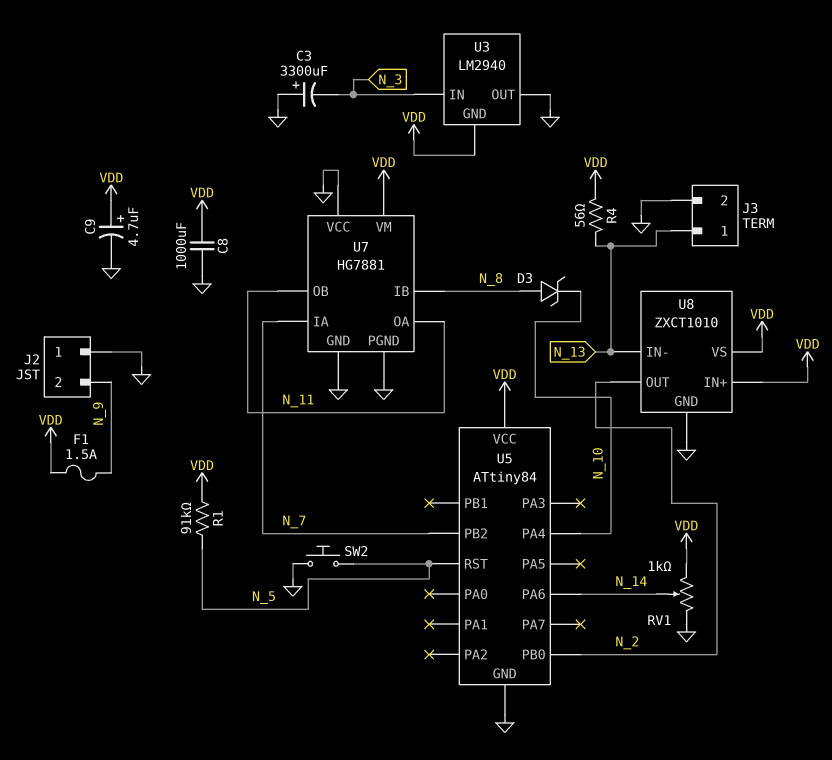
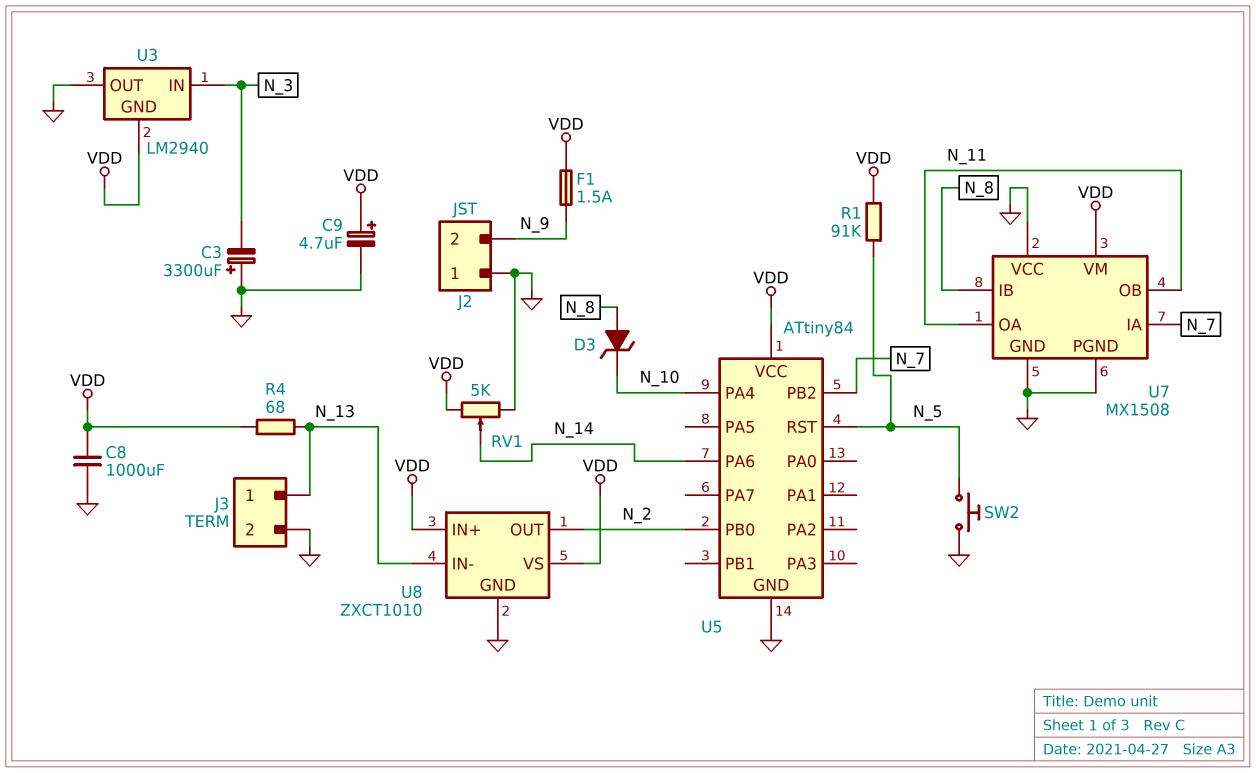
R4: 56 (N_13, VDD) -> 68 (N_13, VDD)
RV1: 1k (GND, VDD, wiper N_14) -> 5k (GND, VDD, wiper N_14)
U7: HG7881 -> MX1508

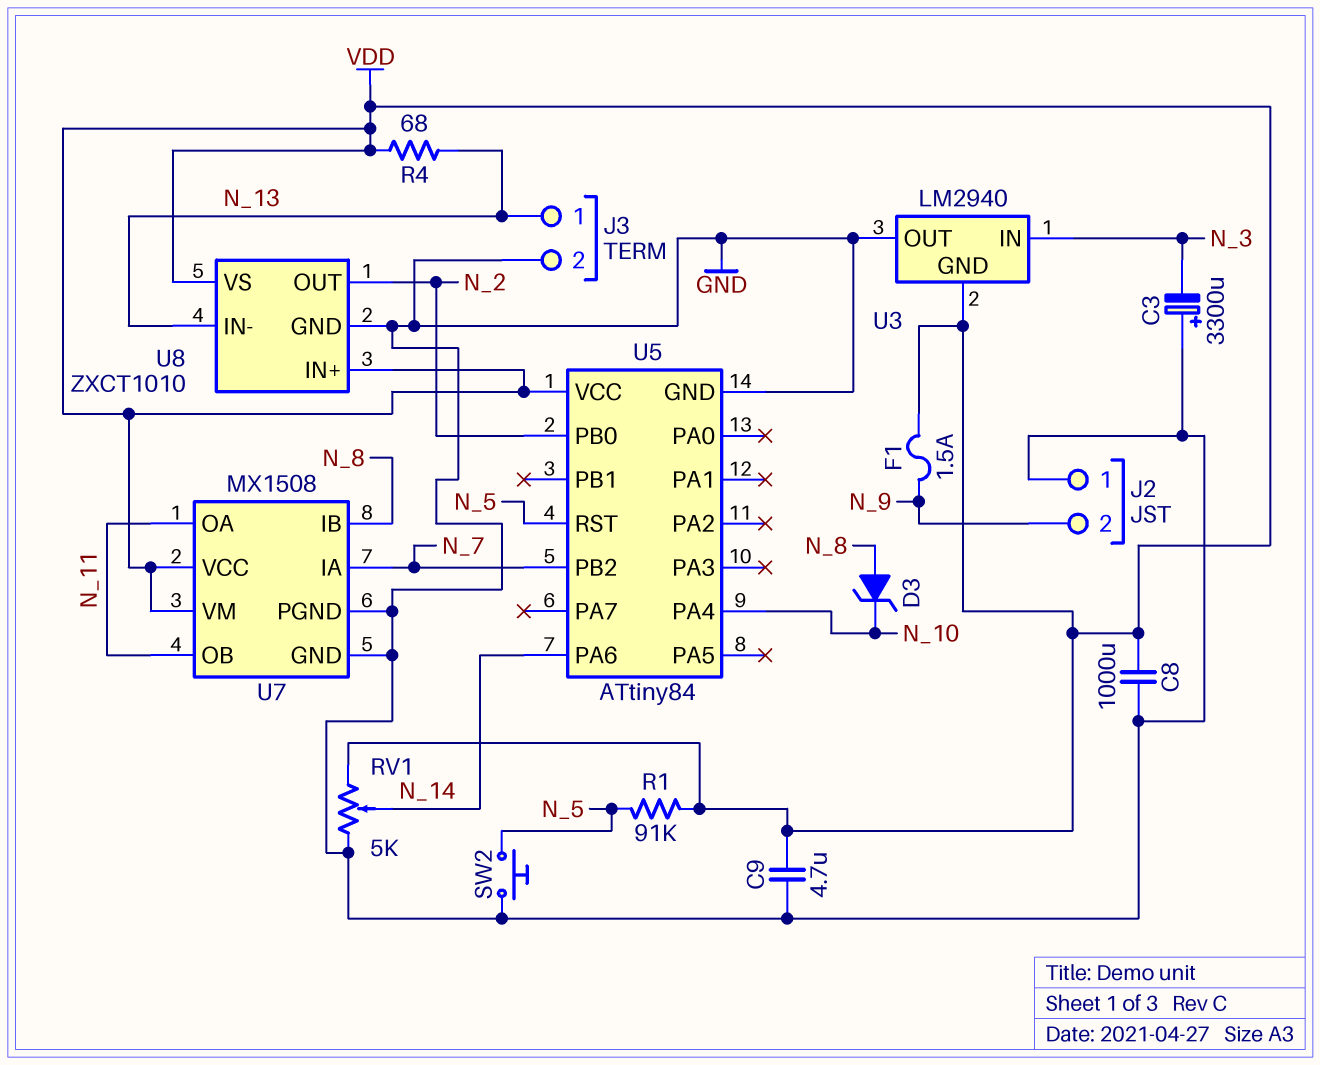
C9: 4.7uF (plus VDD, minus GND) -> 4.7uF (GND, VDD)
U7 pin VCC: GND -> VDD

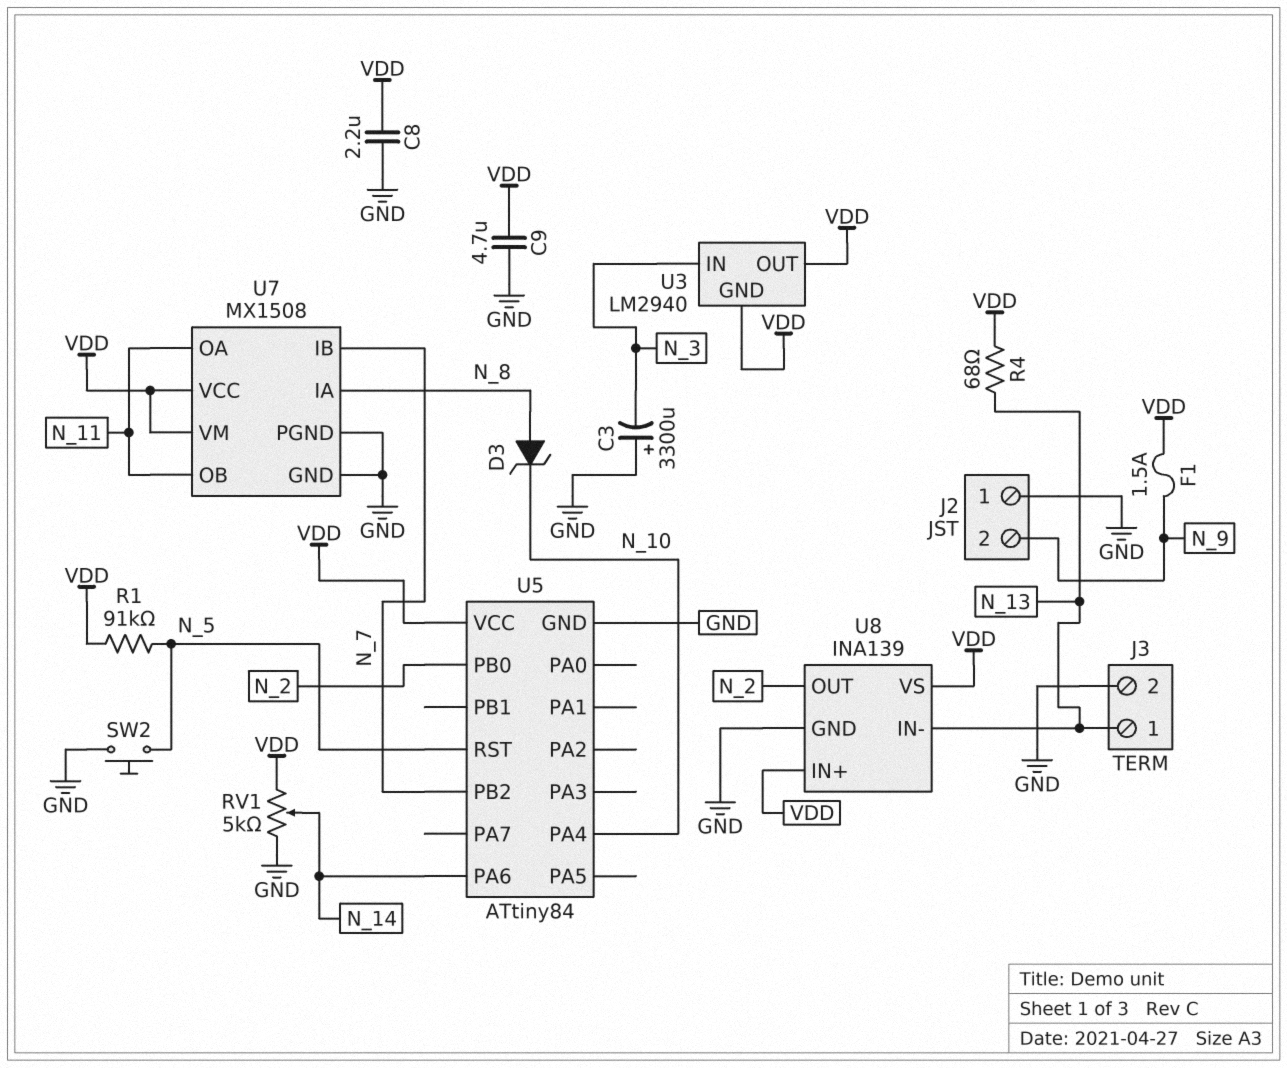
C8: 1000uF (GND, VDD) -> 2.2uF (GND, VDD)
U3 pin OUT: GND -> VDD
U7 pin IA: N_7 -> N_8
U7 pin IB: N_8 -> N_7
U8: ZXCT1010 -> INA139

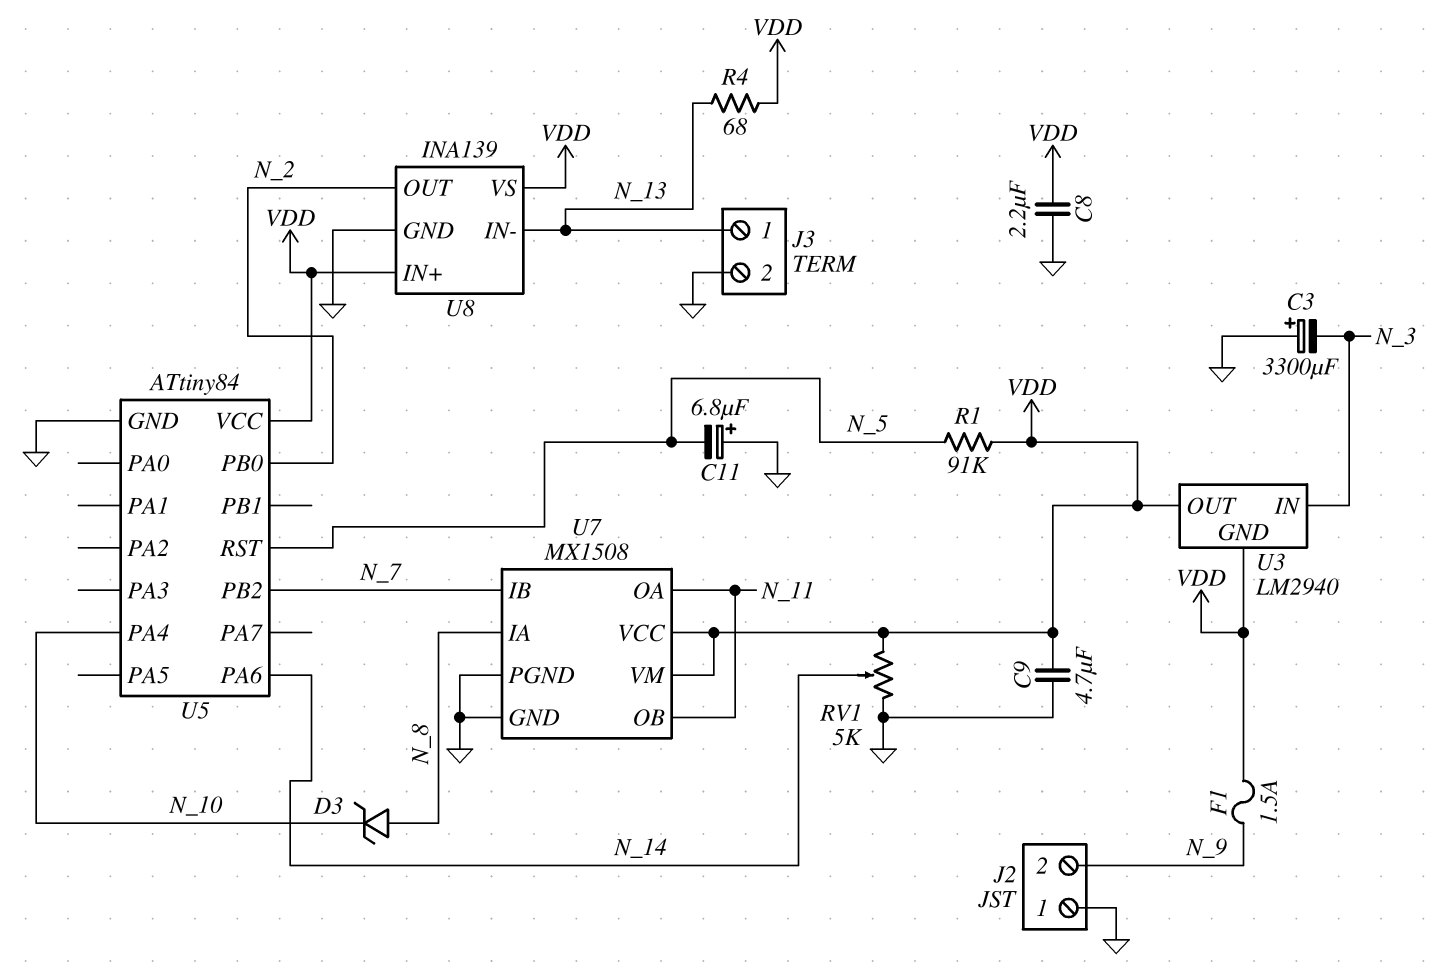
C11: none -> 6.8uF (plus GND, minus N_5)
SW2: button (GND, N_5) -> none

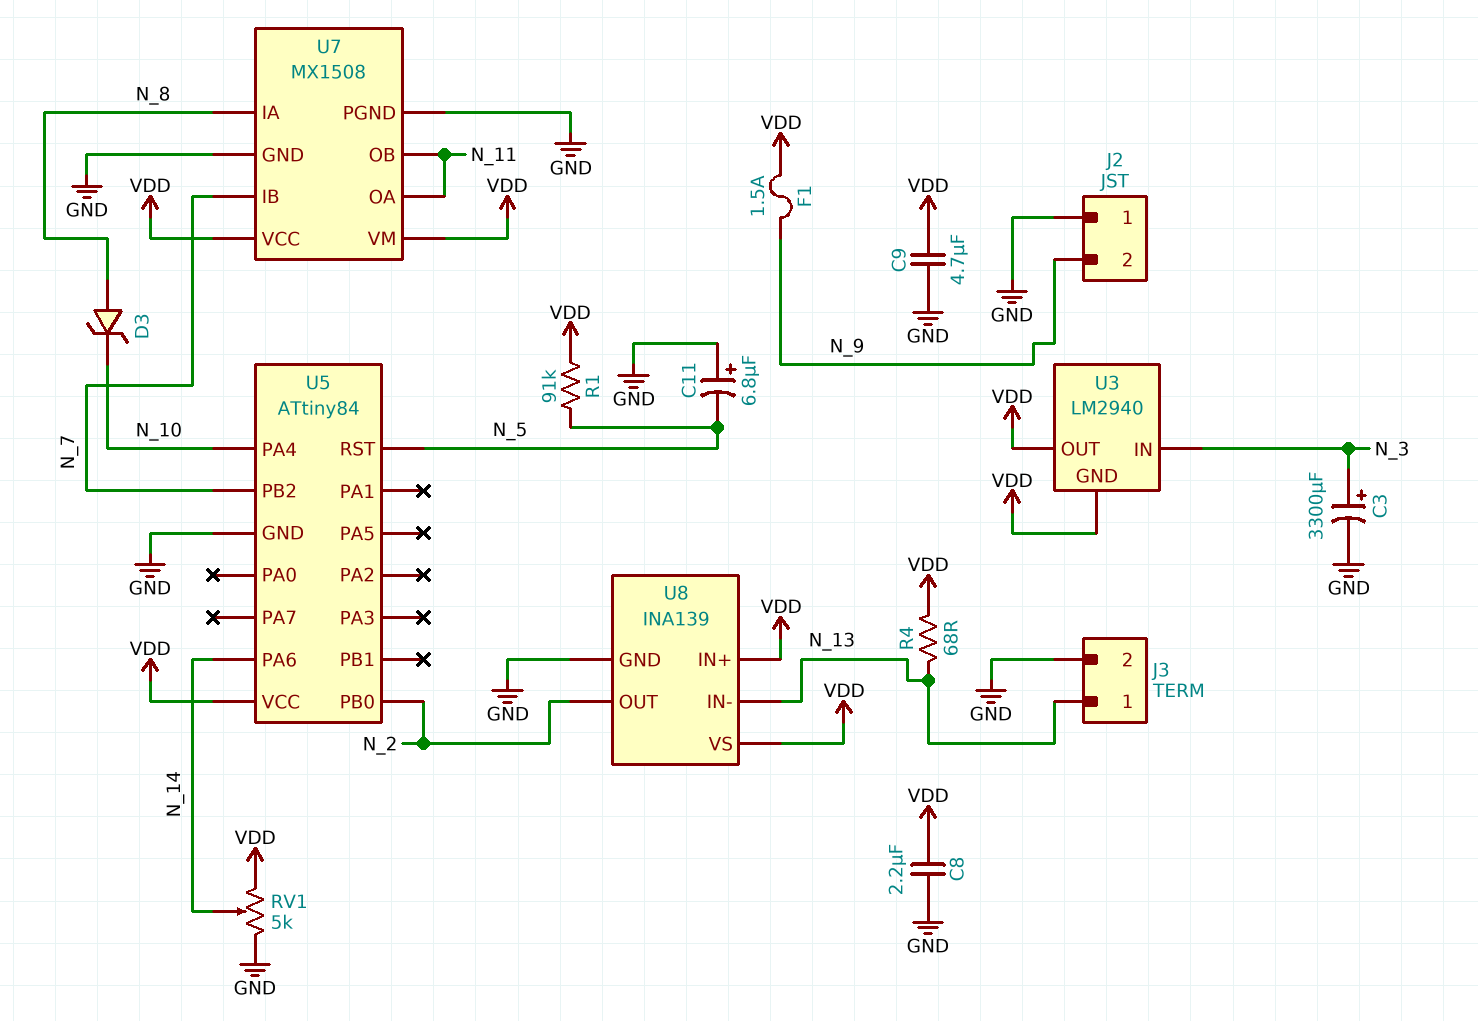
C3: 3300uF (plus GND, minus N_3) -> 3300uF (plus N_3, minus GND)

